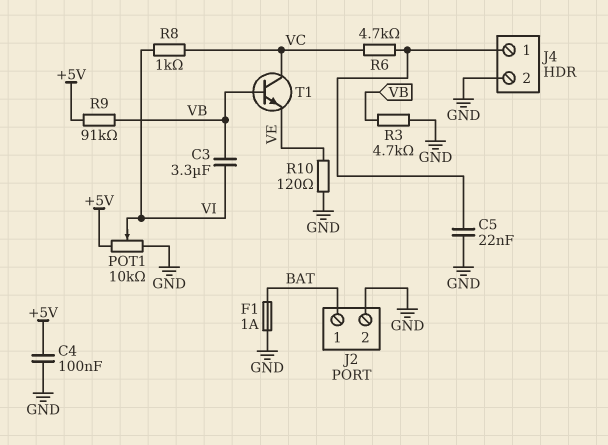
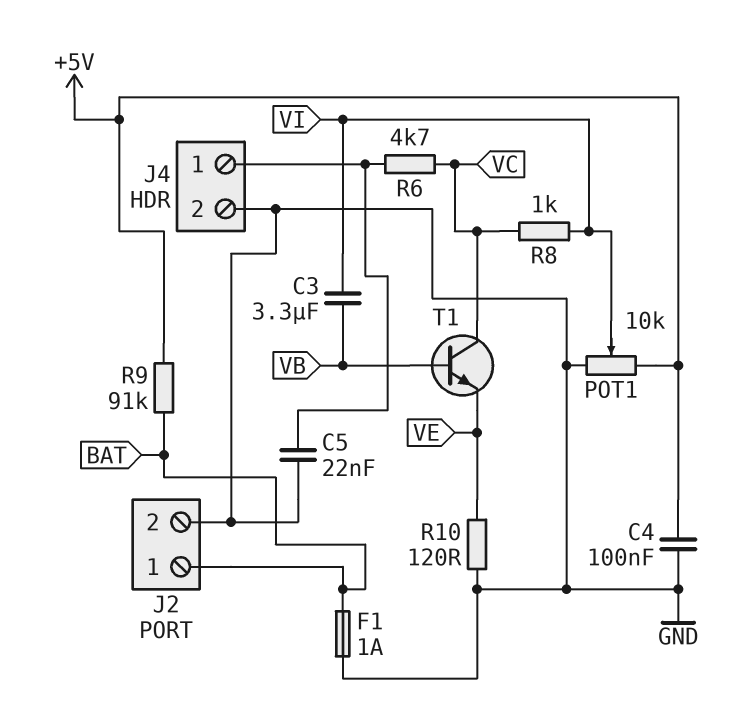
R3: 4.7k (GND, VB) -> none
R9: 91k (+5V, VB) -> 91k (+5V, BAT)

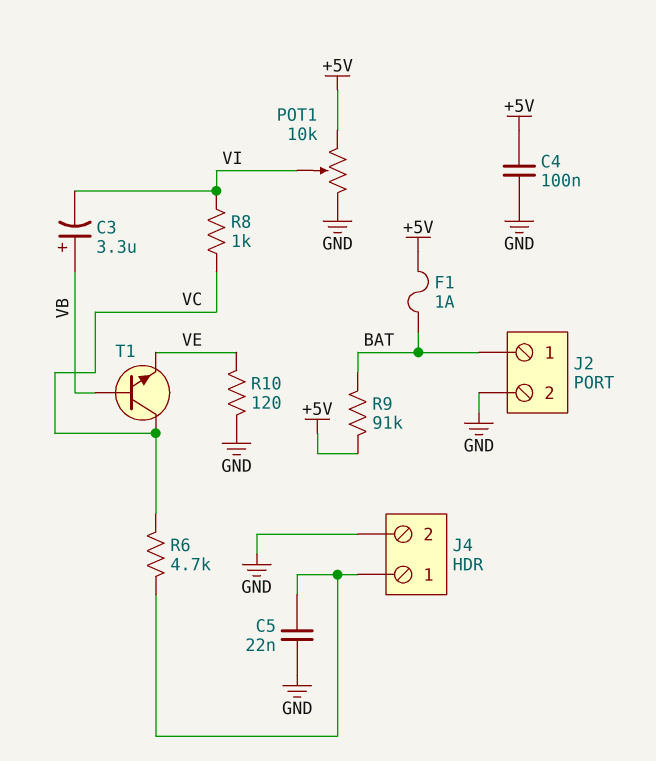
C3: 3.3uF (VB, VI) -> 3.3uF (plus VB, minus VI)
F1: 1A (BAT, GND) -> 1A (+5V, BAT)

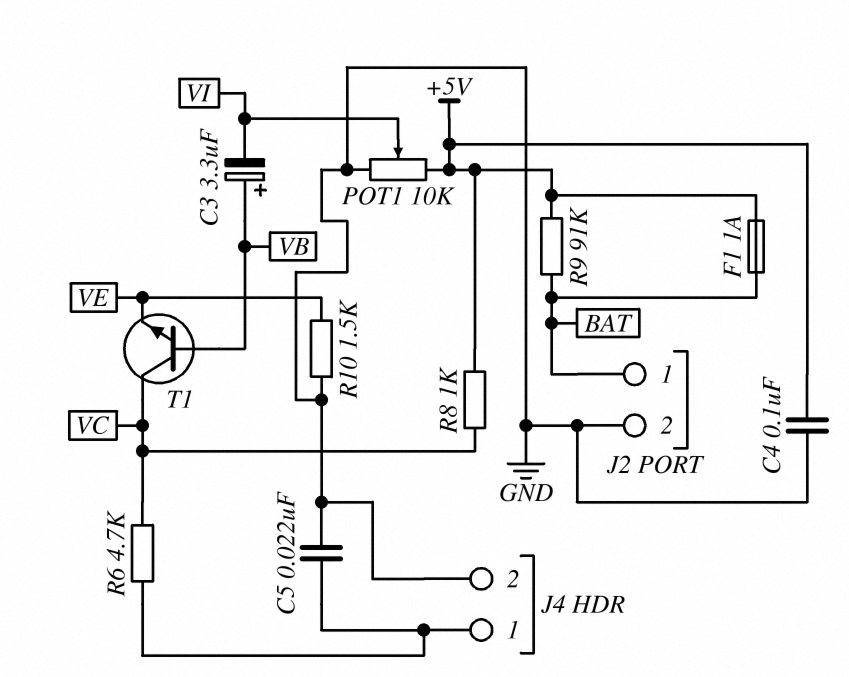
R8: 1k (VC, VI) -> 1k (+5V, VC)
R10: 120 (GND, VE) -> 1.5k (GND, VE)

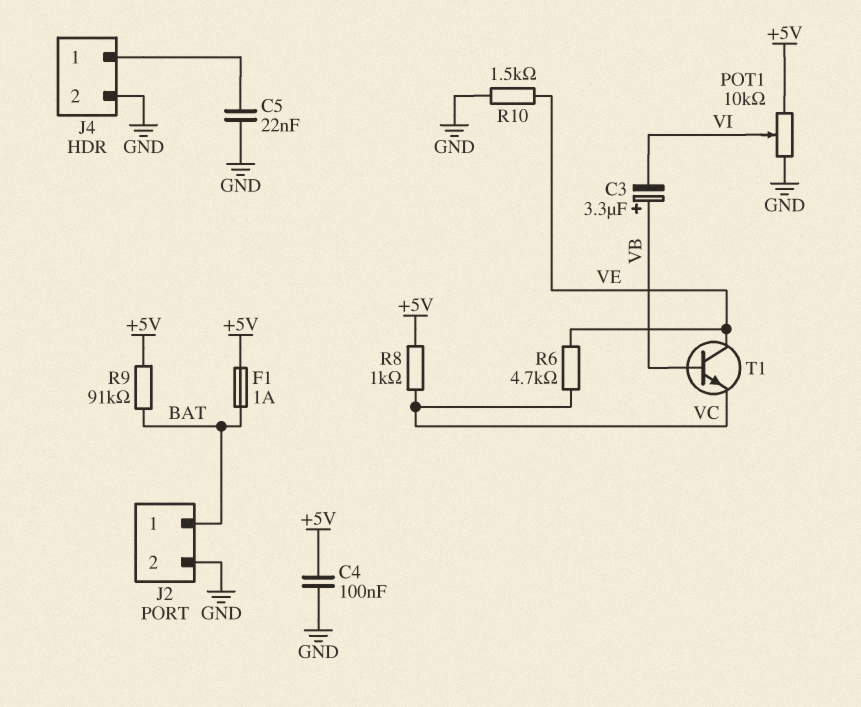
R6: 4.7k (J4/1, VC) -> 4.7k (VC, VE)
T1: NPN (B VB, C VC, E VE) -> NPN (B VB, C VE, E VC)

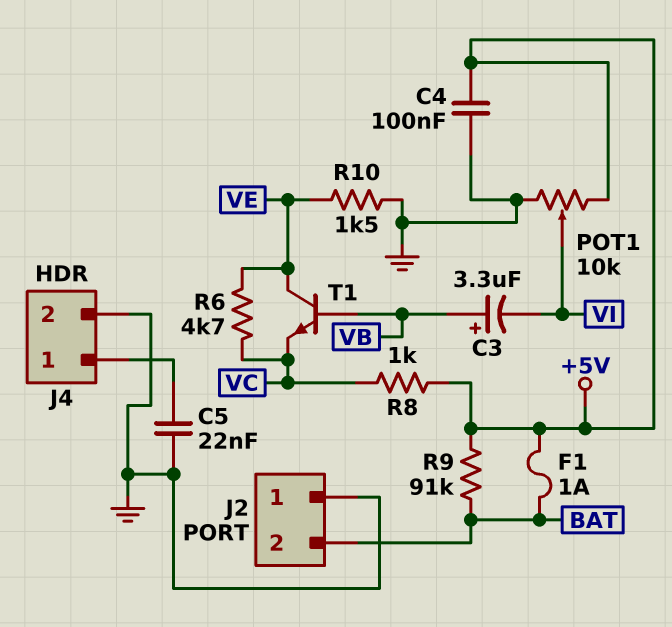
J2 pin 1: BAT -> GND
J2 pin 2: GND -> BAT

